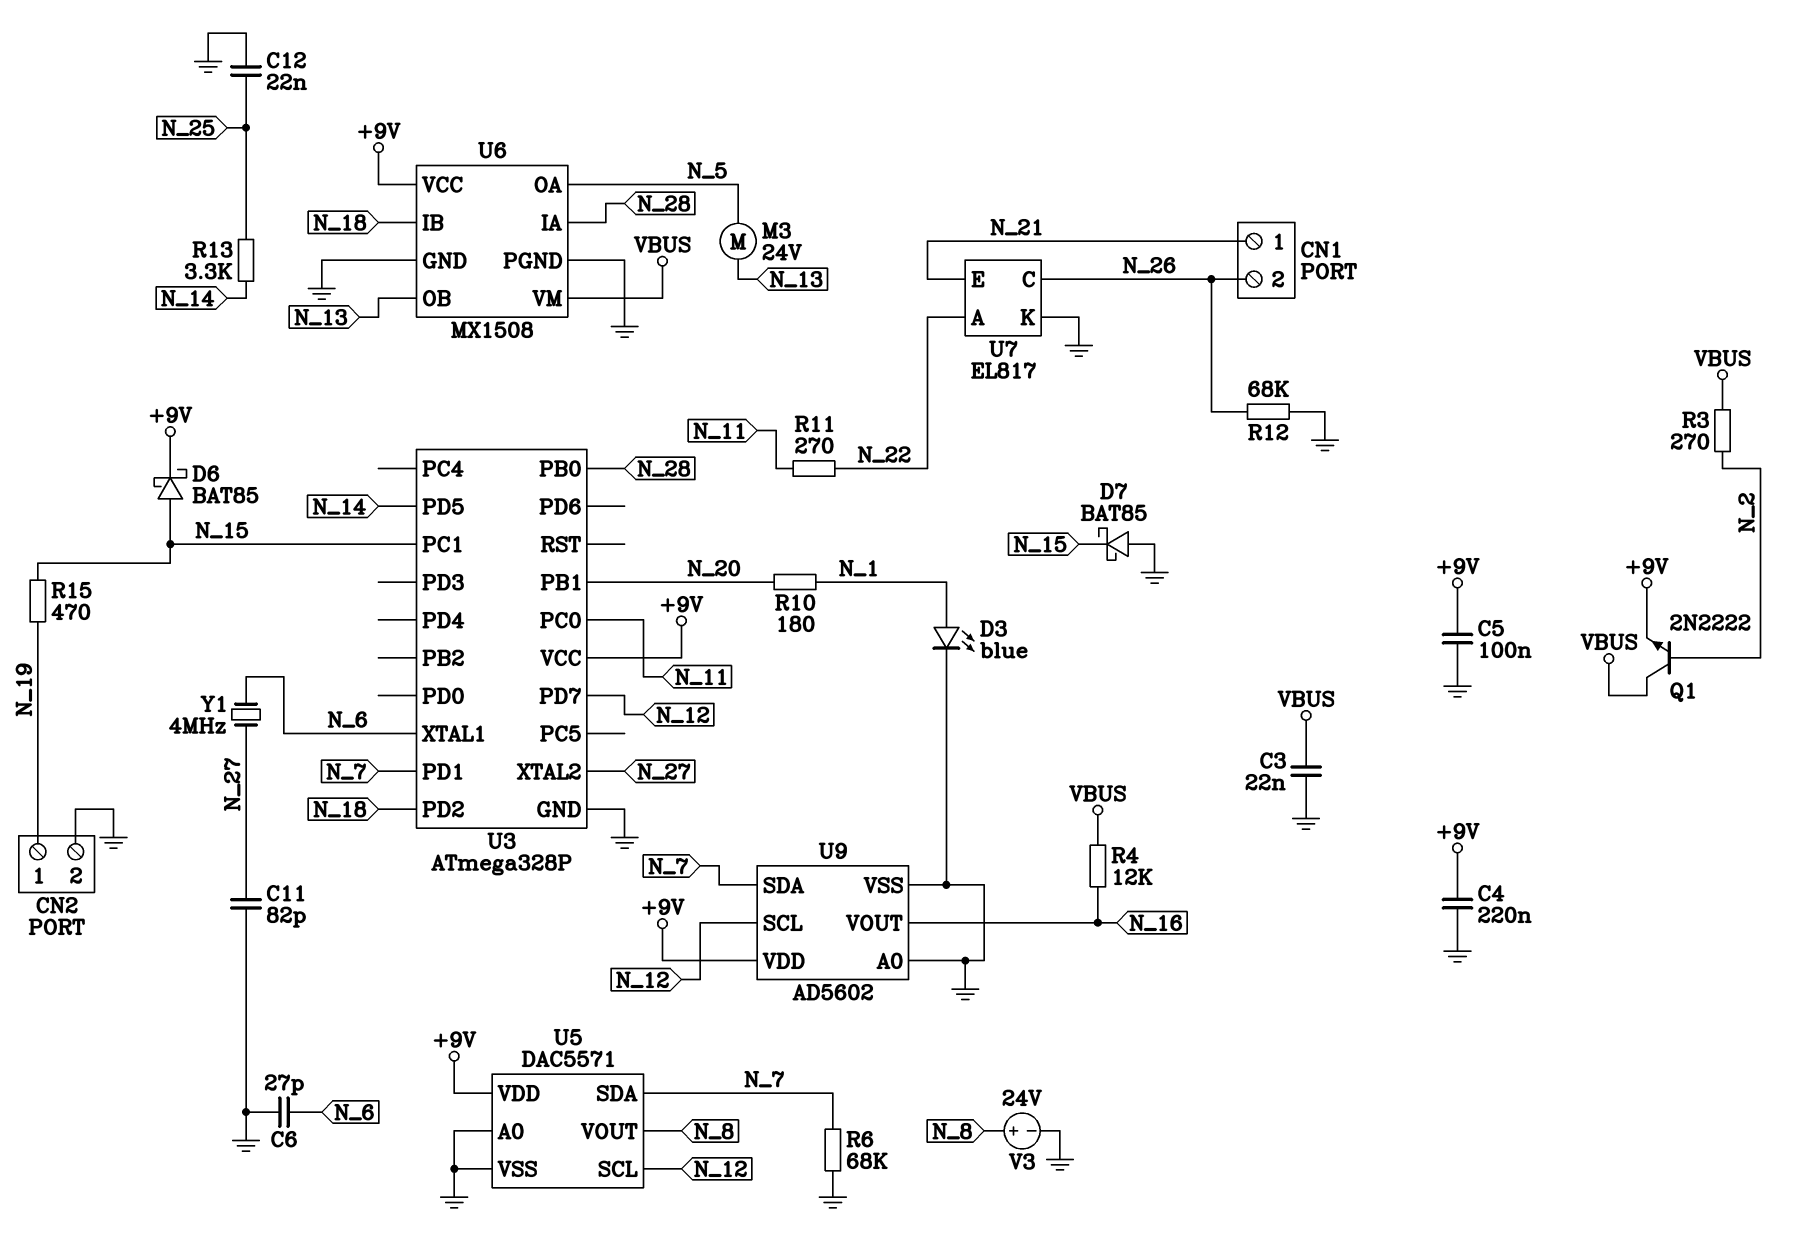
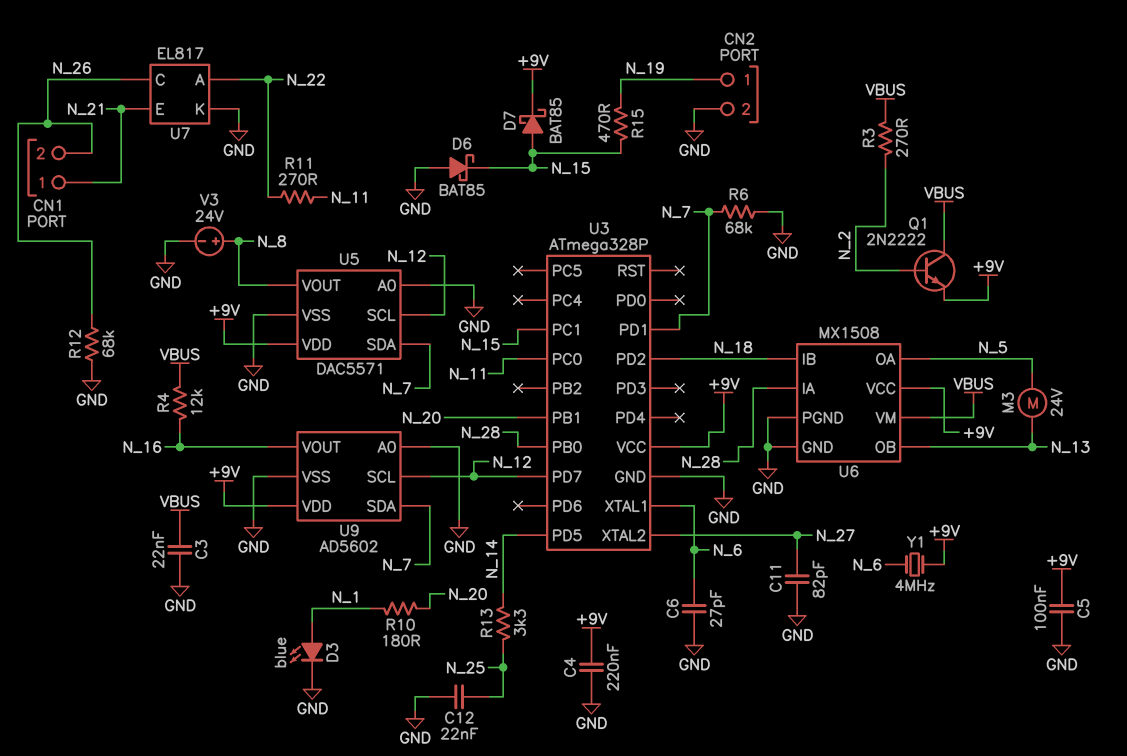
D6: schottky BAT85 (A N_15, K +9V) -> schottky BAT85 (A GND, K N_15)
D7: schottky BAT85 (A GND, K N_15) -> schottky BAT85 (A N_15, K +9V)
Y1: 4MHz (N_6, N_27) -> 4MHz (+9V, N_6)

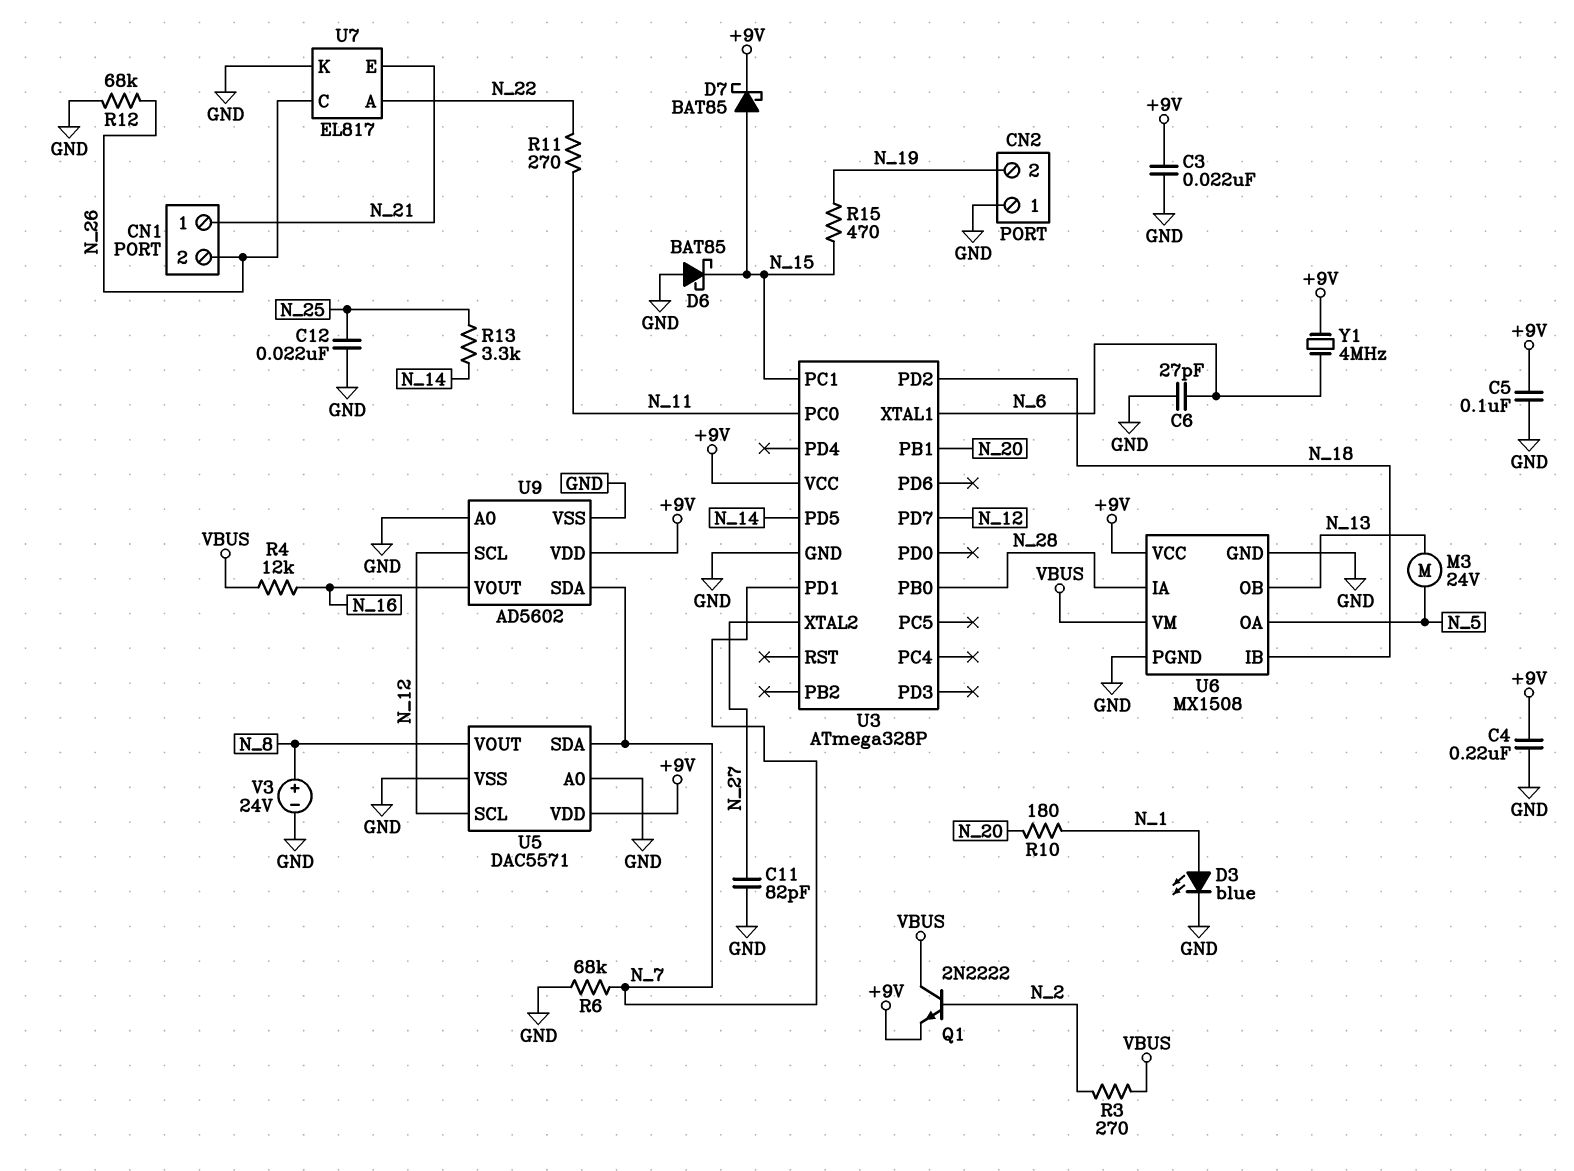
C3: 22nF (GND, VBUS) -> 22nF (+9V, GND)
CN2 pin 1: N_19 -> GND
CN2 pin 2: GND -> N_19

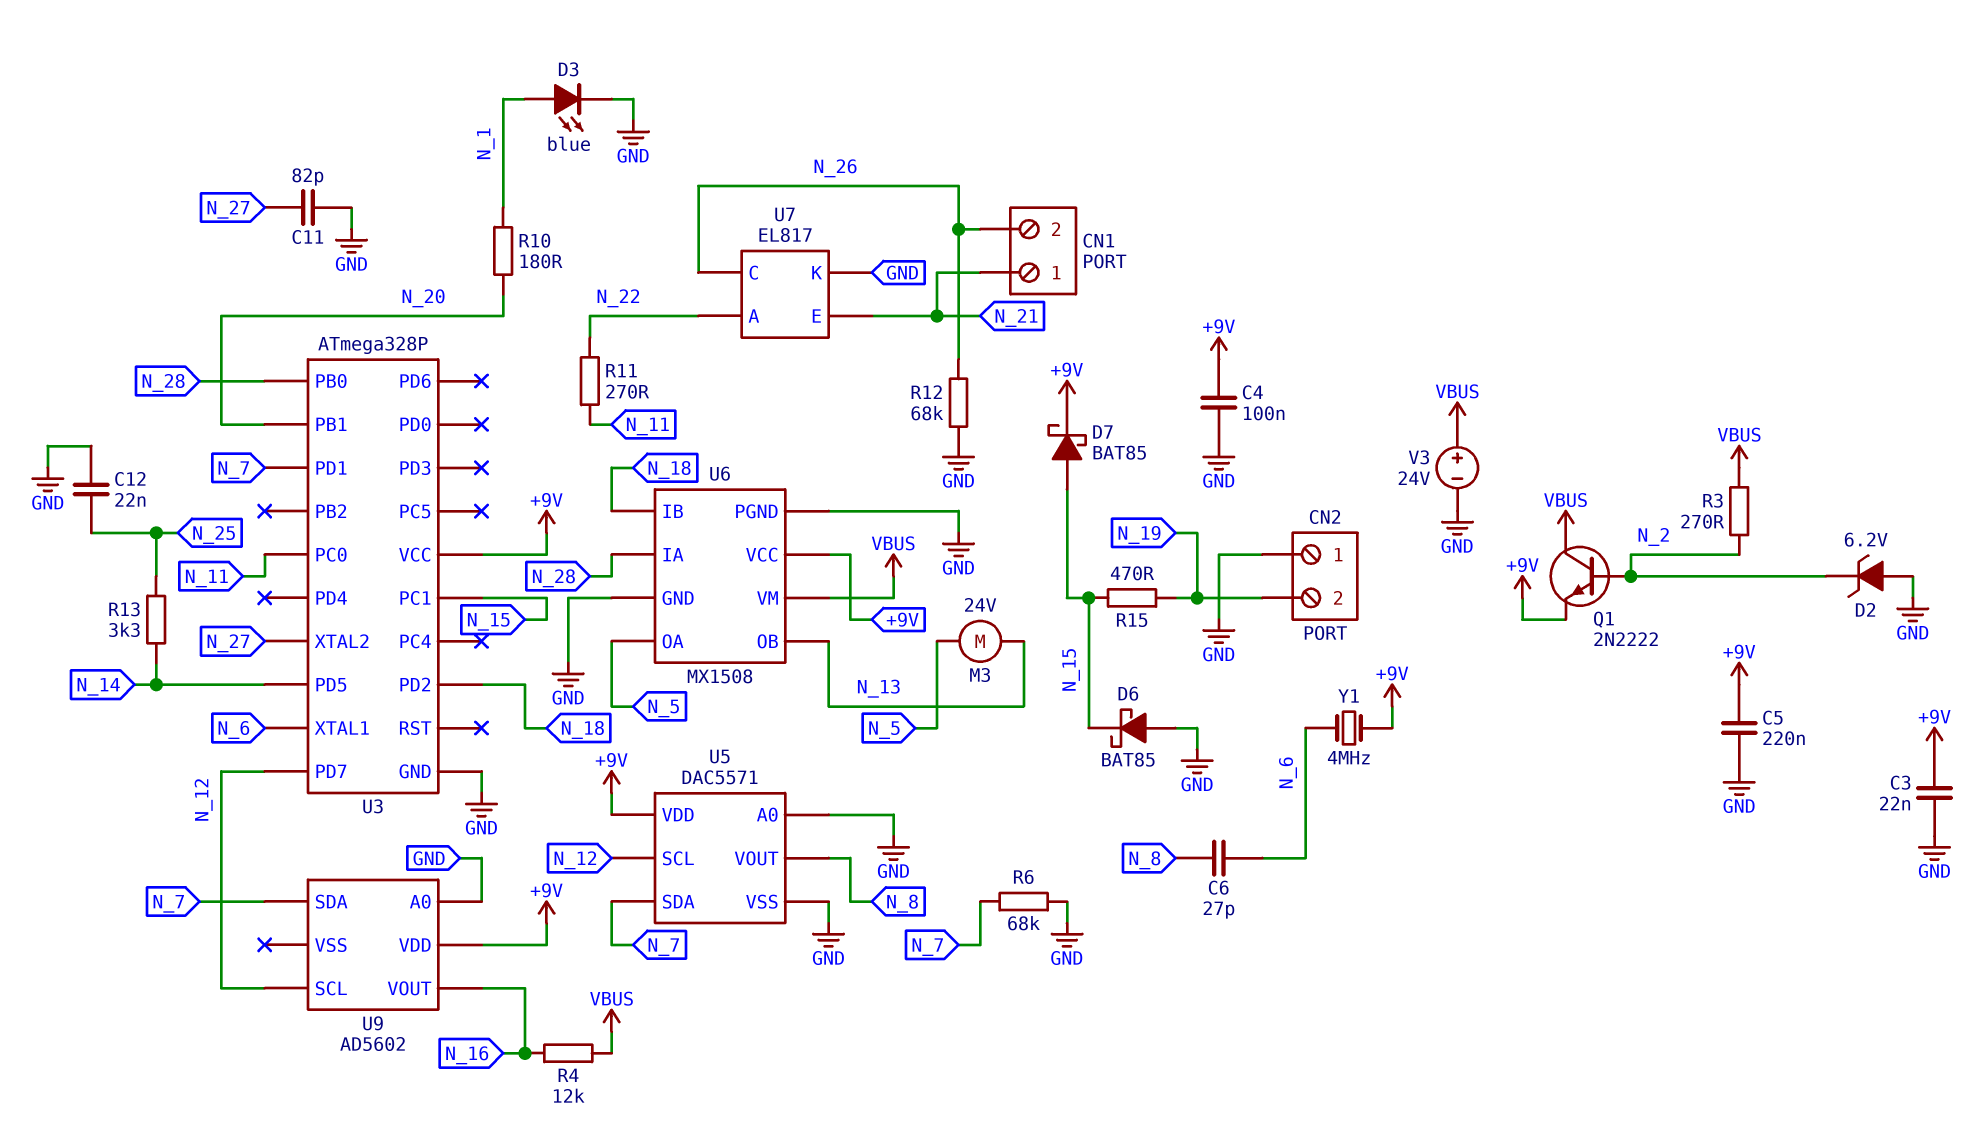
C4: 220nF (+9V, GND) -> 100nF (+9V, GND)
C5: 100nF (+9V, GND) -> 220nF (+9V, GND)
C6: 27pF (GND, N_6) -> 27pF (N_6, N_8)
D2: none -> zener 6.2V (A GND, K N_2)
U9 pin VSS: GND -> none
V3: 24V (plus N_8, minus GND) -> 24V (plus VBUS, minus GND)

